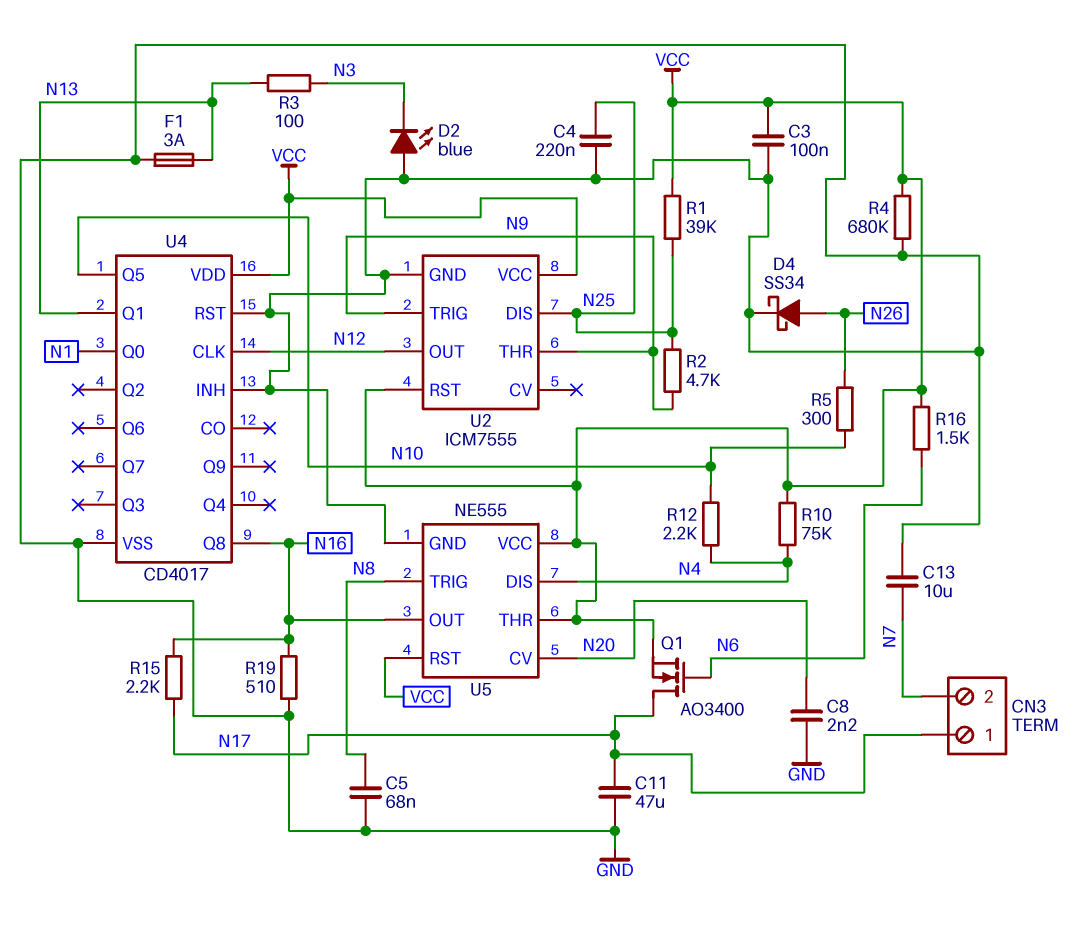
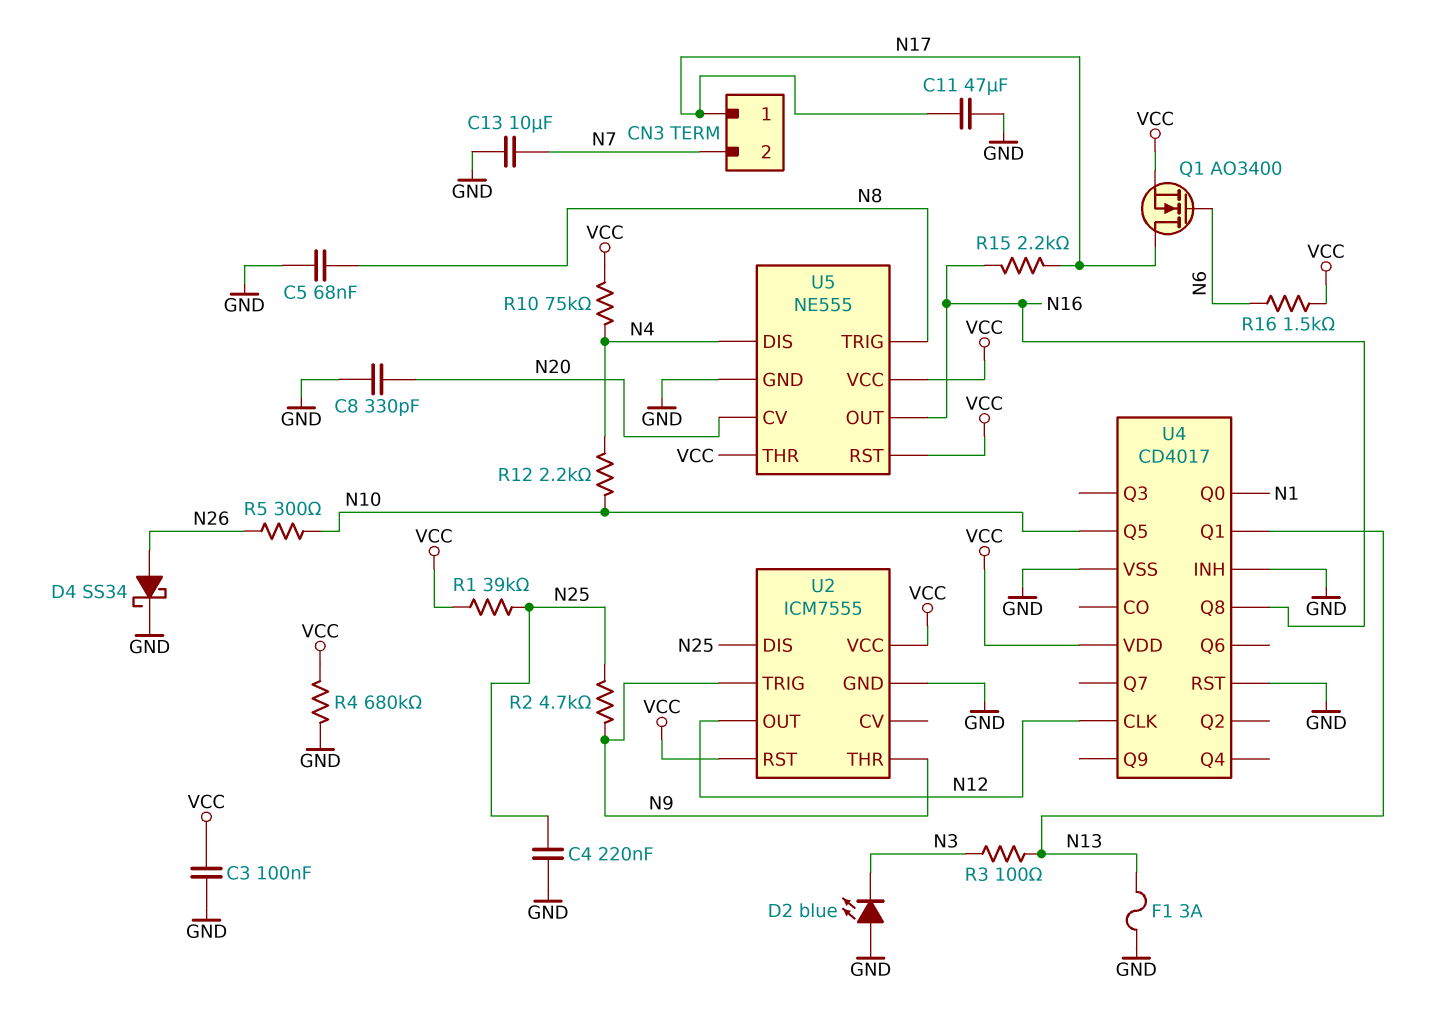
C8: 2.2nF (GND, N20) -> 330pF (GND, N20)
R19: 510 (GND, N16) -> none

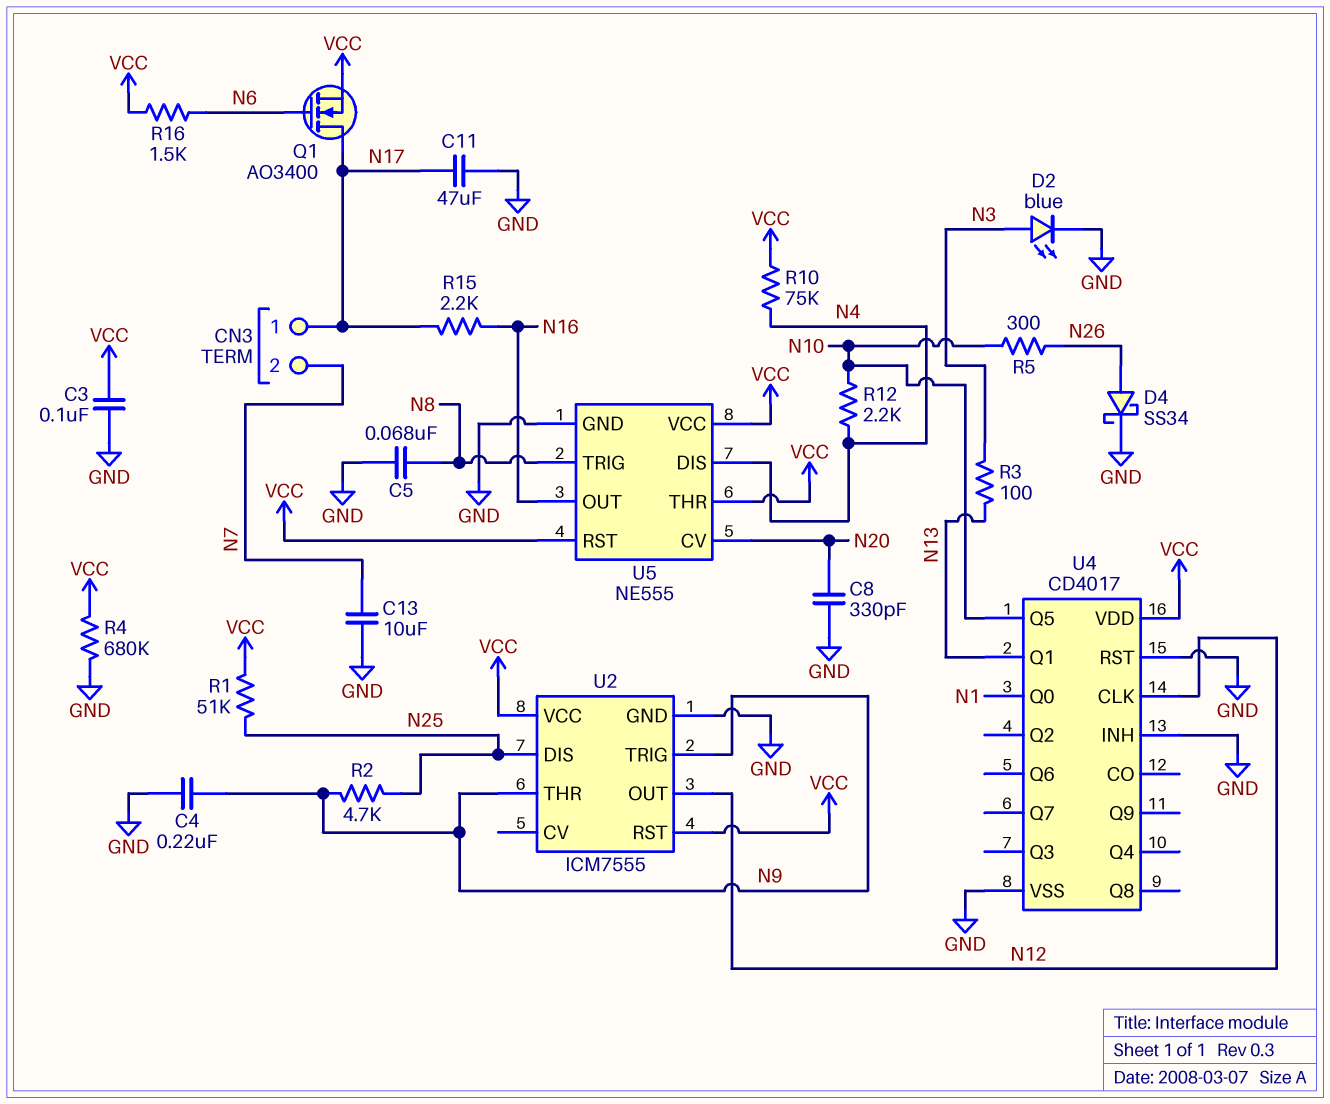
C4: 220nF (GND, N25) -> 220nF (GND, N9)
D2: LED blue (A GND, K N3) -> LED blue (A N3, K GND)
F1: 3A (GND, N13) -> none
R1: 39k (N25, VCC) -> 51k (N25, VCC)
U4 pin Q8: N16 -> none

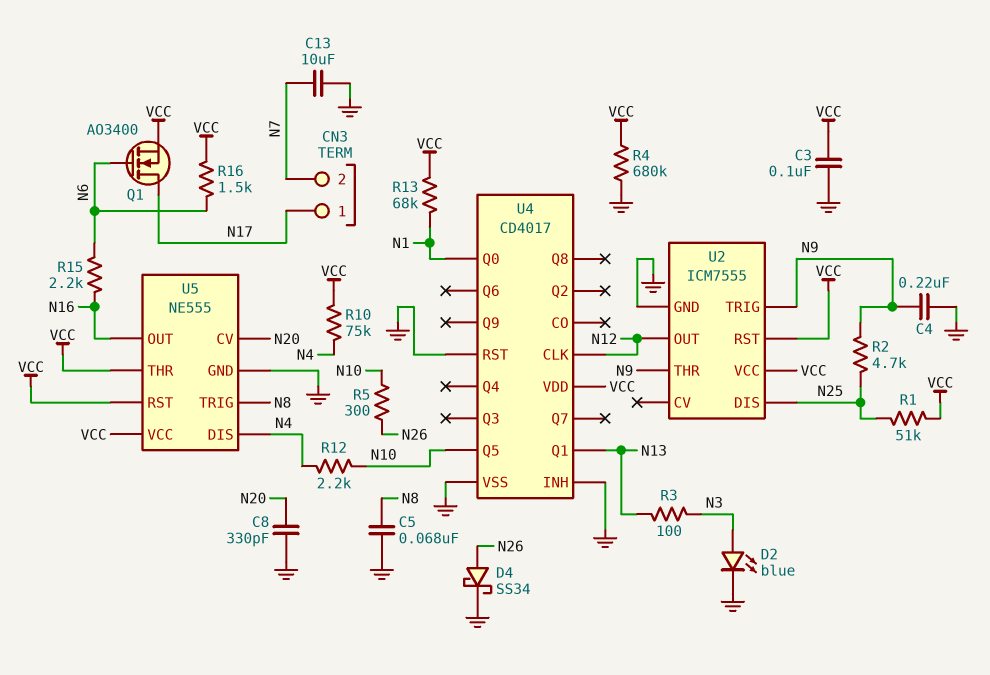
C11: 47uF (GND, N17) -> none
R13: none -> 68k (N1, VCC)
R15: 2.2k (N16, N17) -> 2.2k (N6, N16)

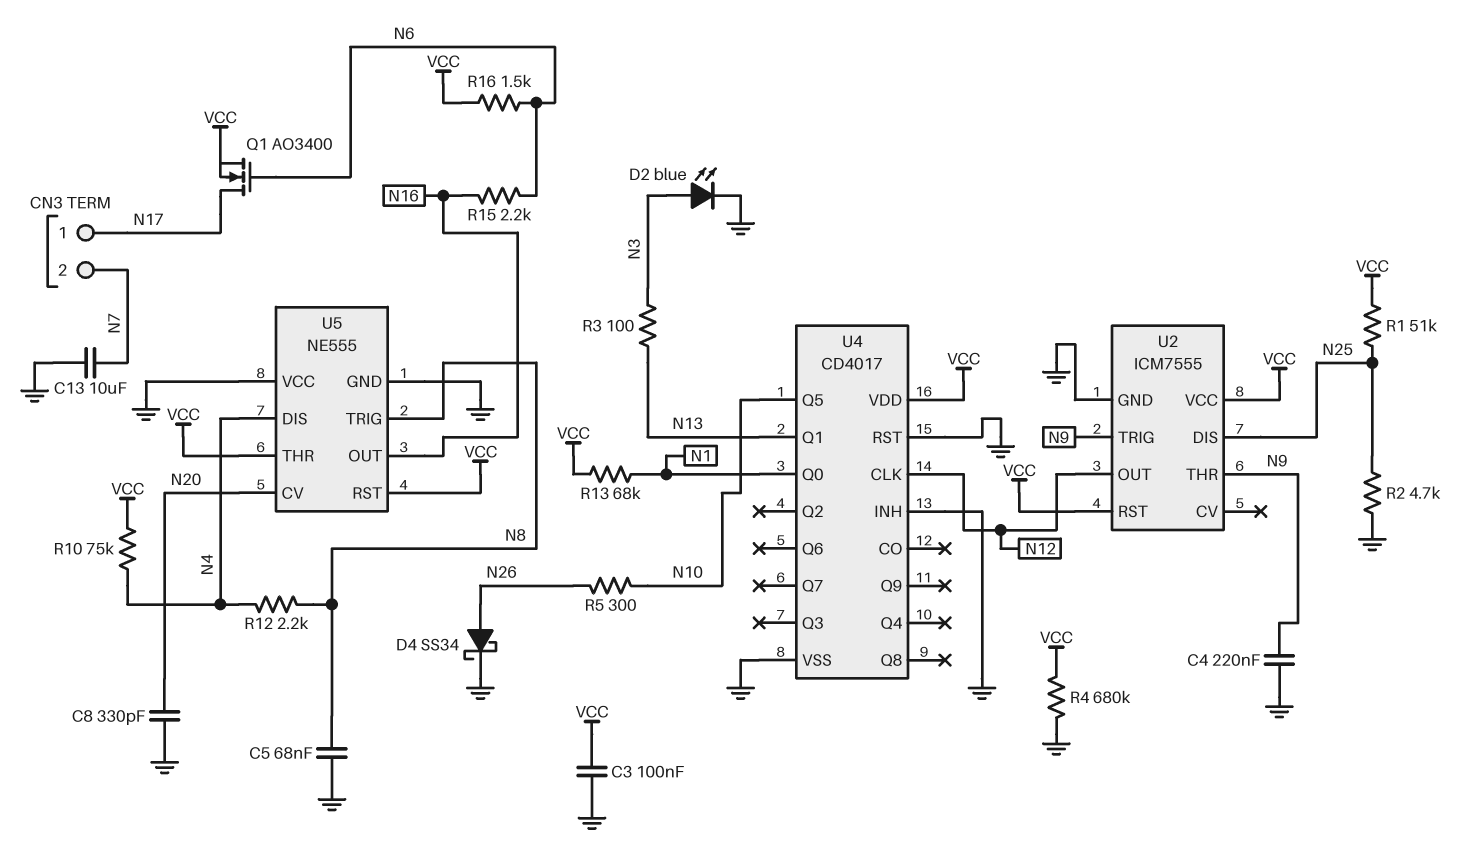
R2: 4.7k (N9, N25) -> 4.7k (GND, N25)
R12: 2.2k (N4, N10) -> 2.2k (N4, N8)
U5 pin VCC: VCC -> GND

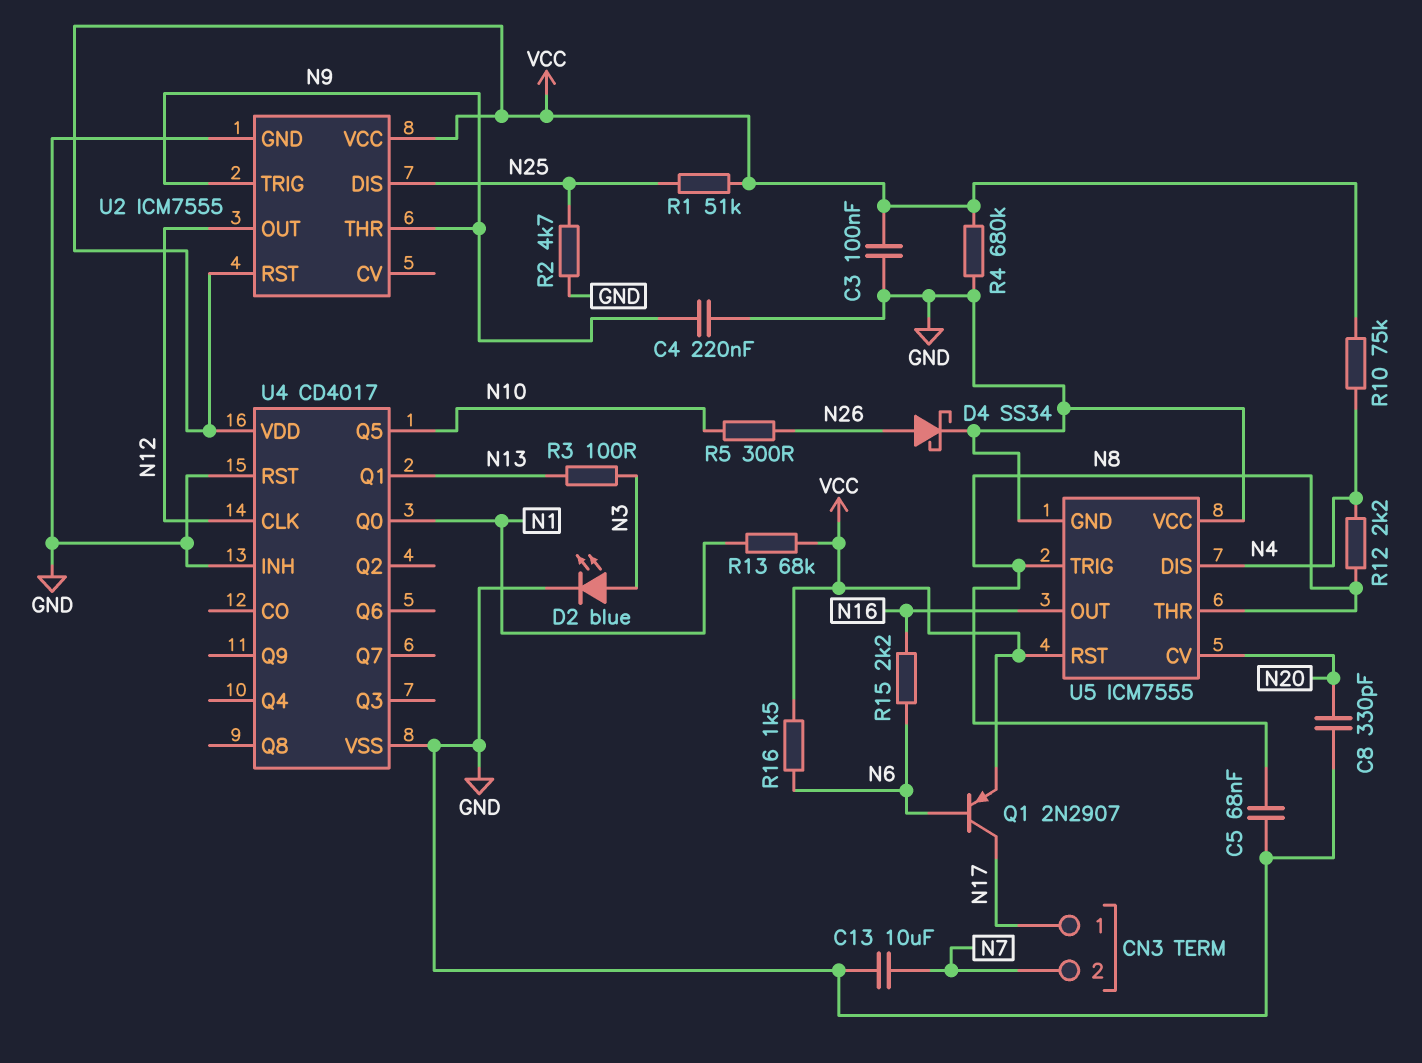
Q1: NMOS AO3400 (G N6, D N17, S VCC) -> PNP 2N2907 (B N6, C N17, E VCC)
U5: NE555 -> ICM7555
U5 pin THR: VCC -> N8

